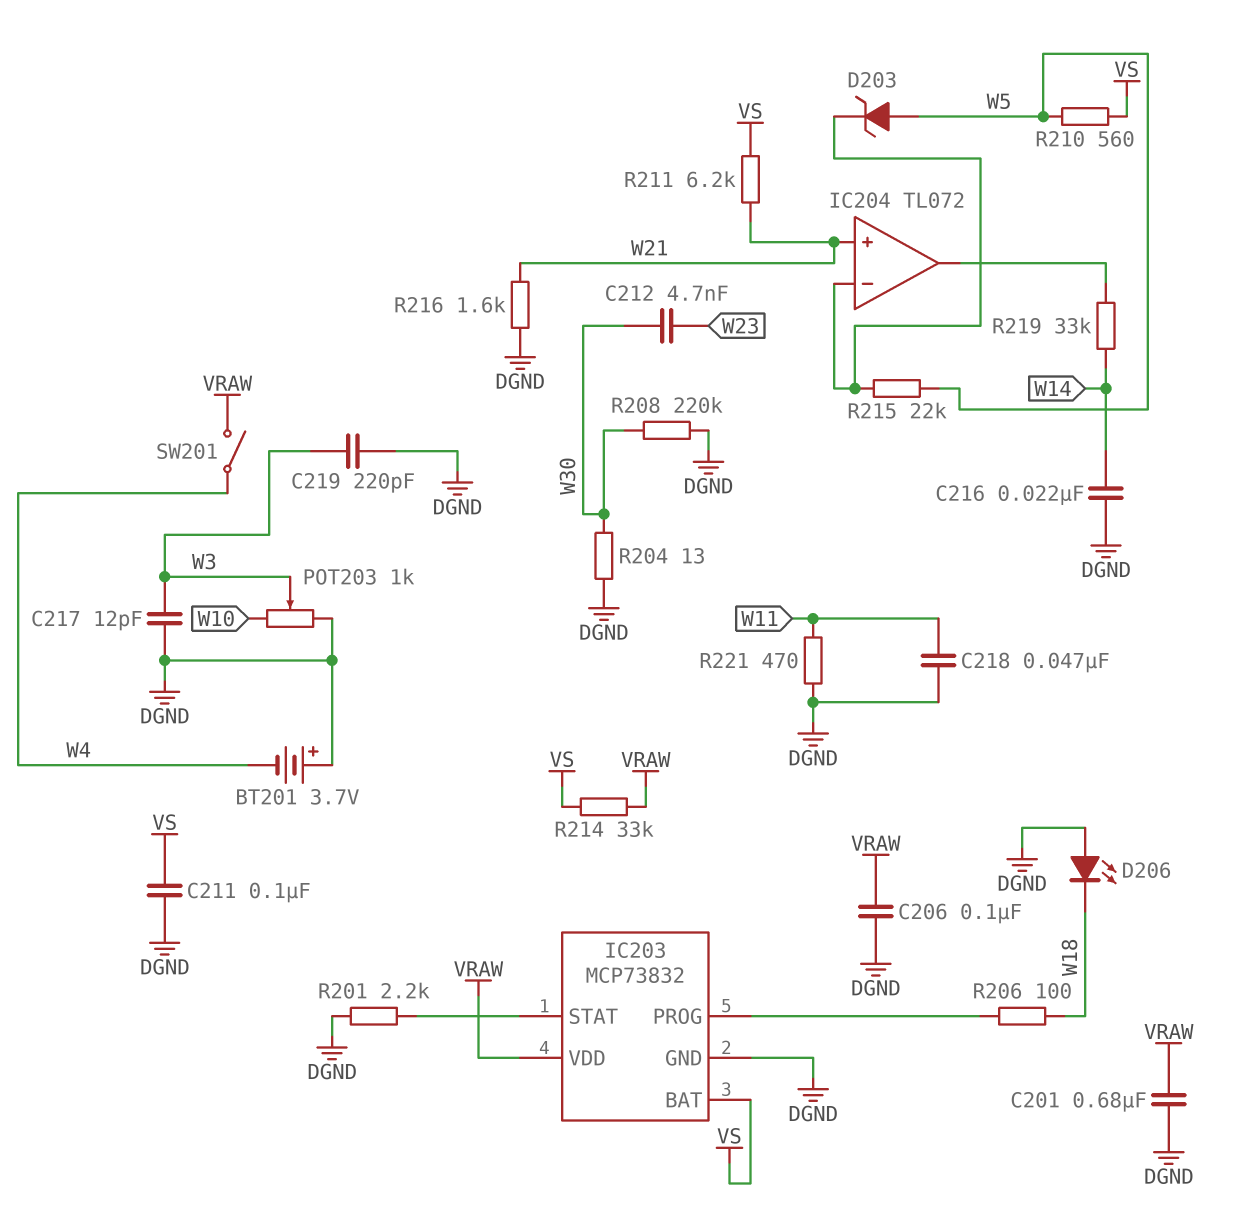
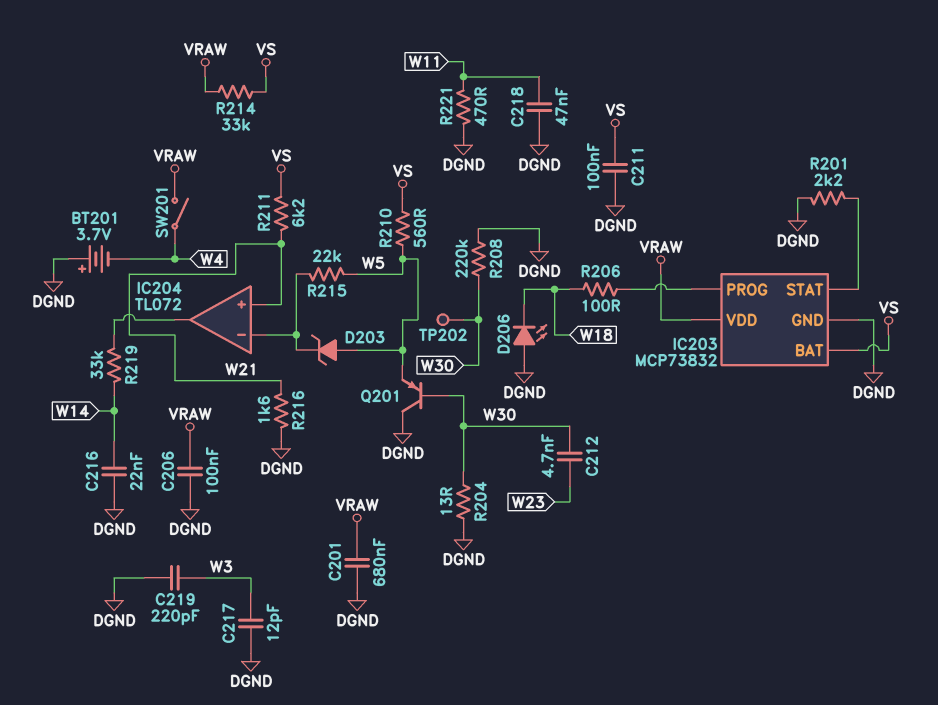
POT203: 1k (DGND, W10, wiper W3) -> none
Q201: none -> PNP (B W30, C DGND, E W5)
TP202: none -> test point (W30)

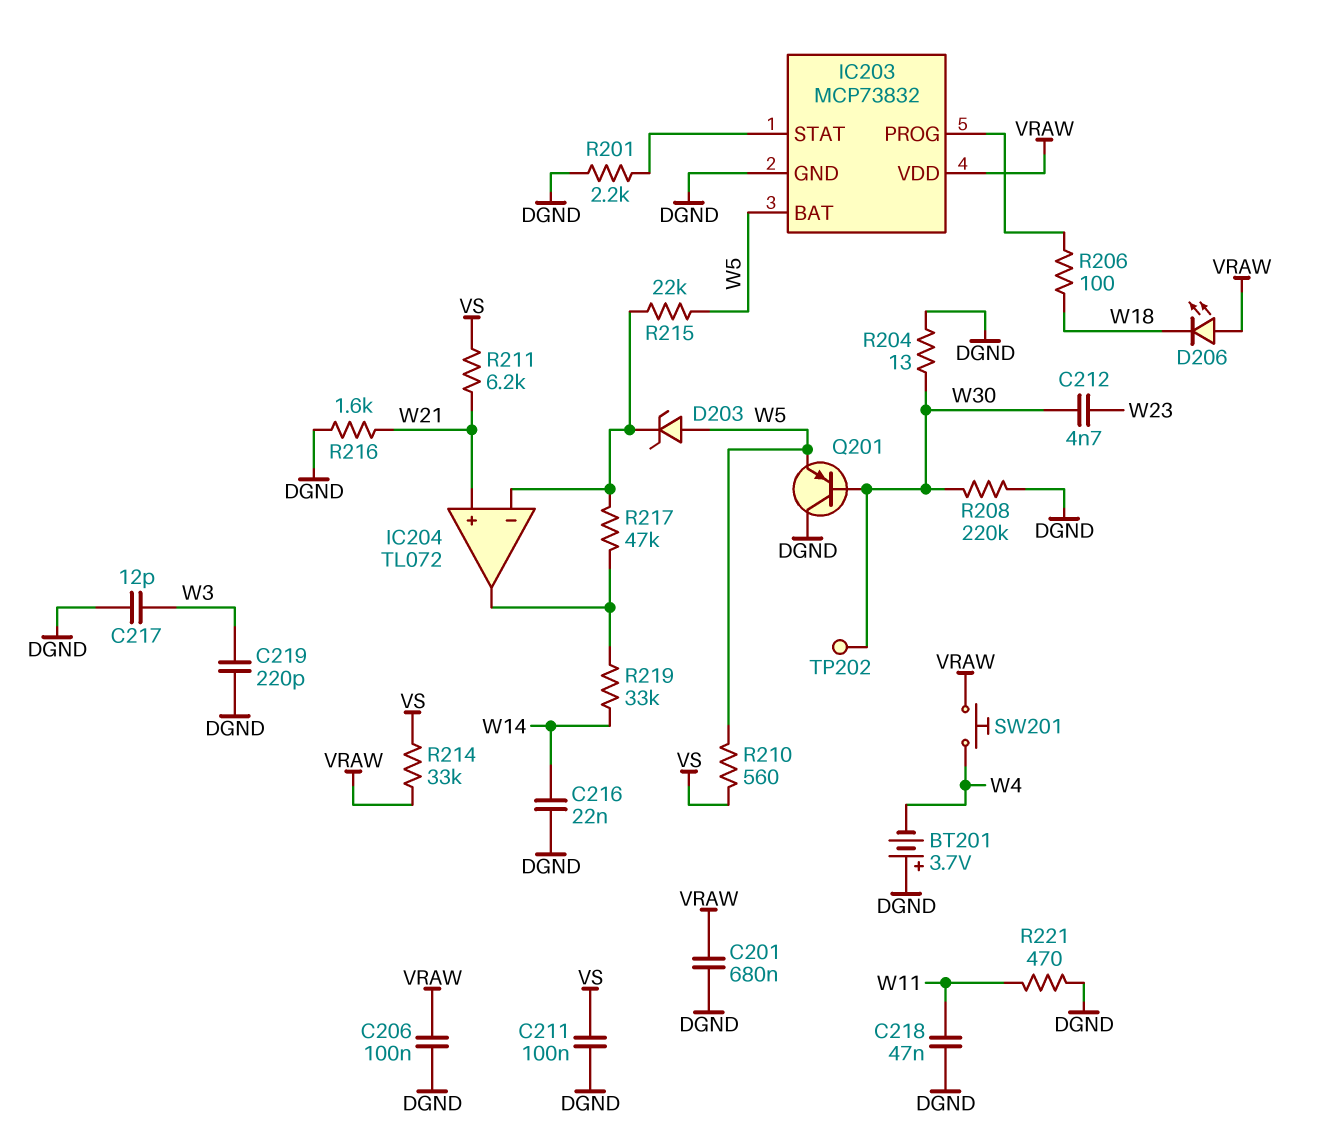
D206: LED (A DGND, K W18) -> LED (A VRAW, K W18)
IC203 pin BAT: VS -> W5
R217: none -> 47k (IC204/in-, IC204/out)
SW201: switch (VRAW, W4) -> button (VRAW, W4)

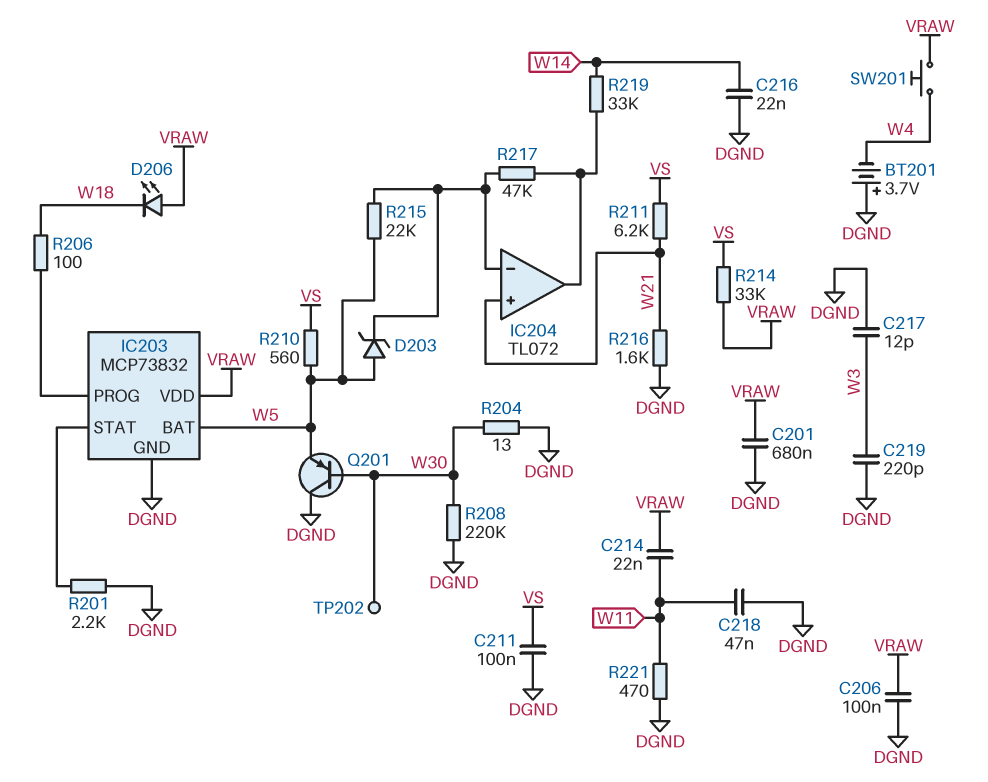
C212: 4.7nF (W23, W30) -> none
C214: none -> 22nF (VRAW, W11)

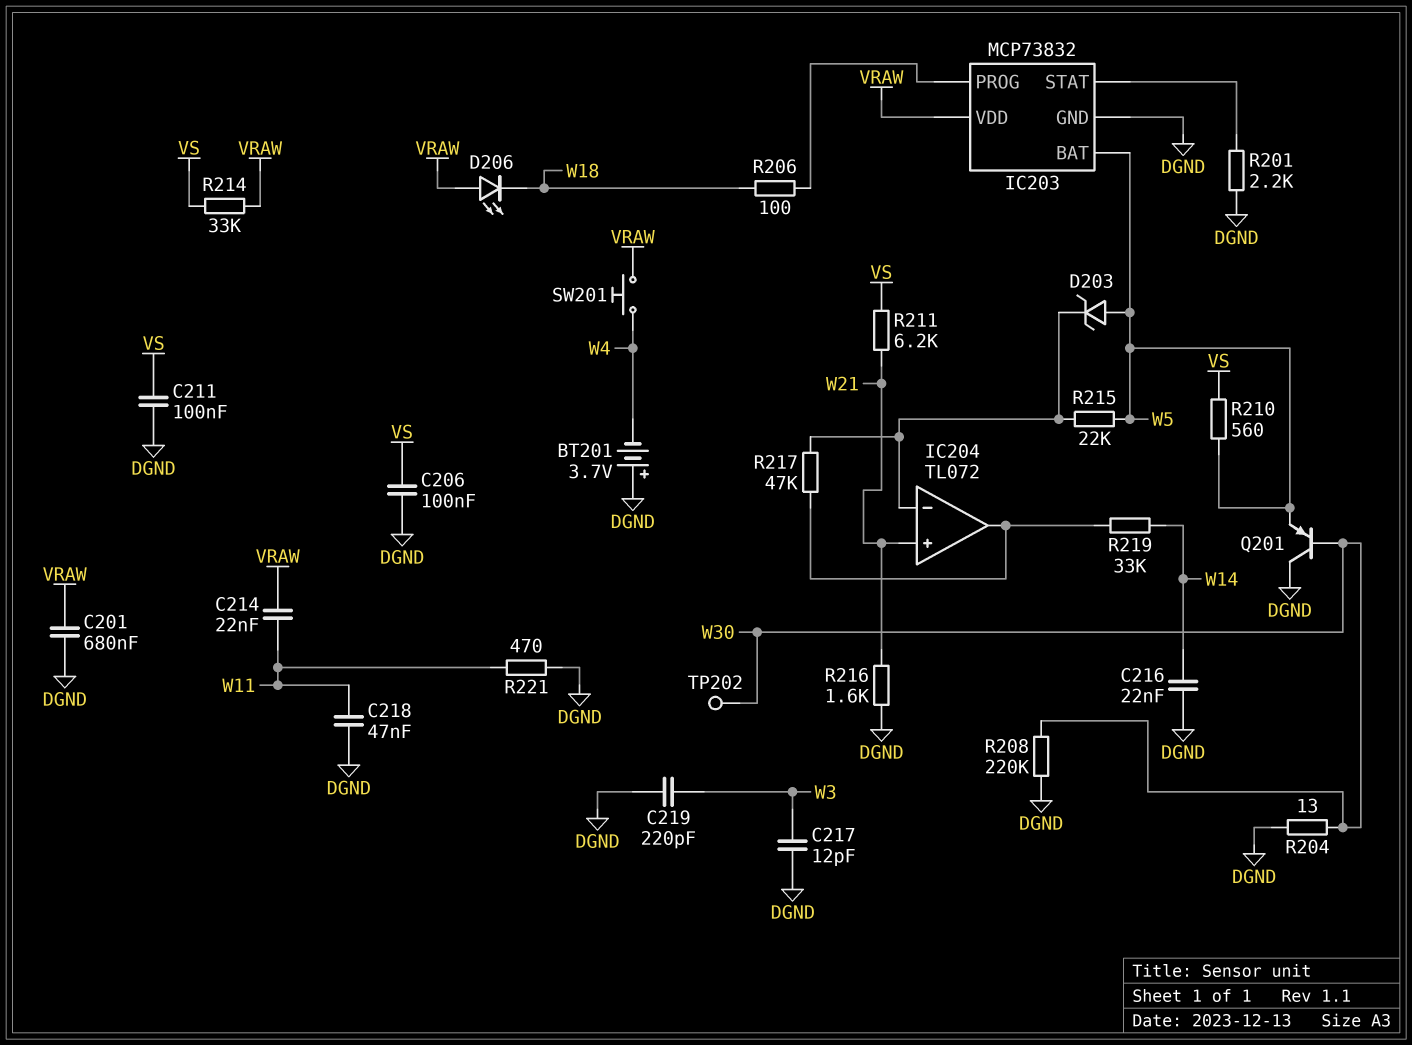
C206: 100nF (DGND, VRAW) -> 100nF (DGND, VS)

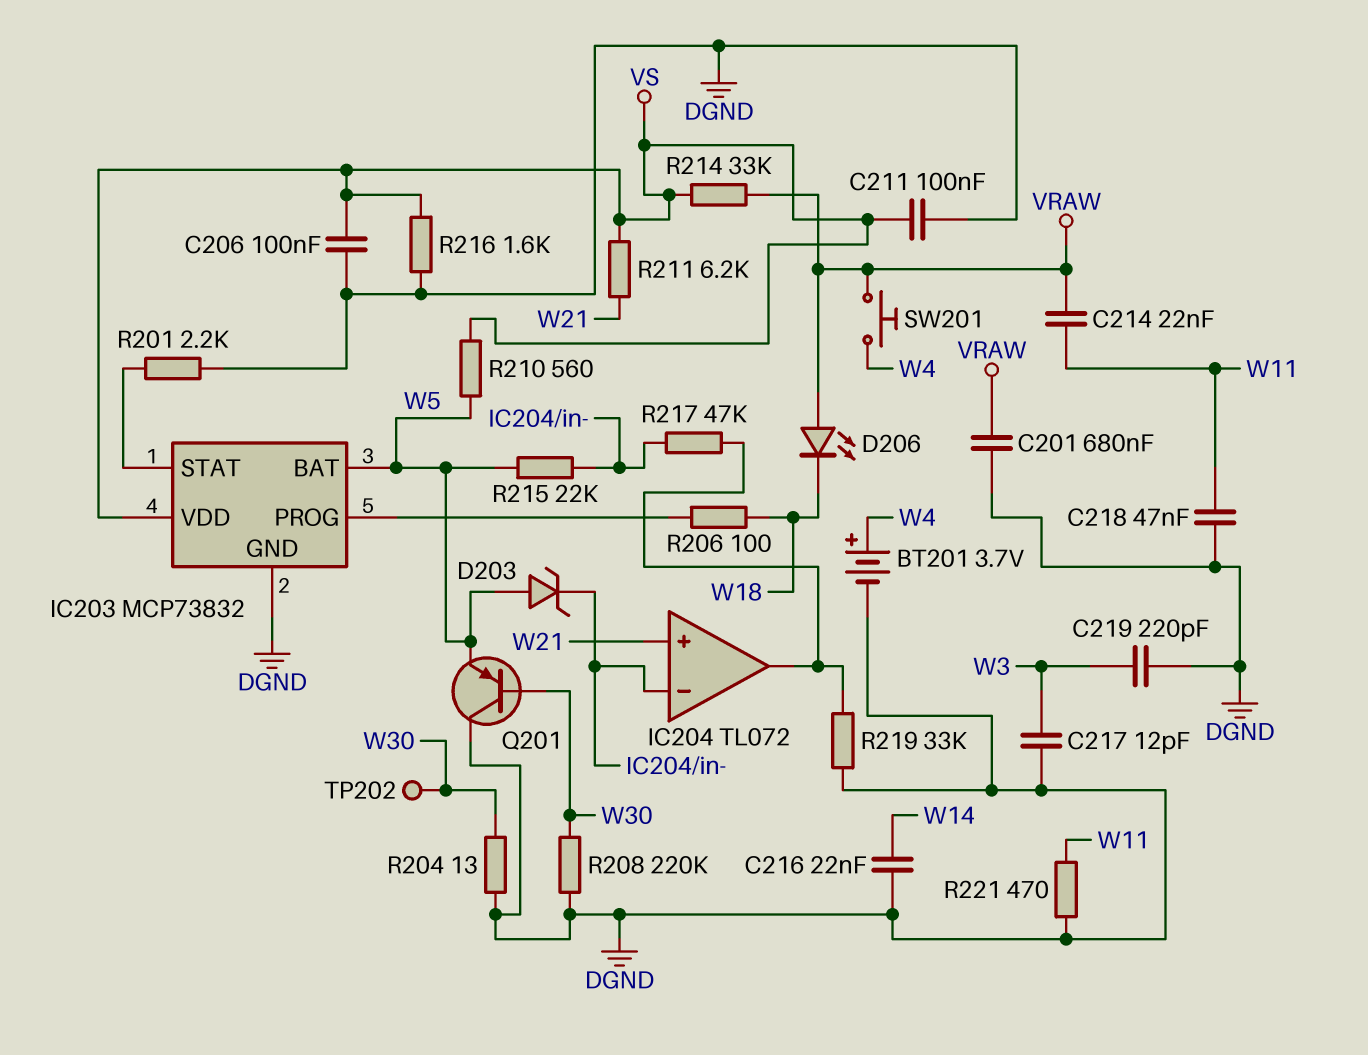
BT201: 3.7V (plus DGND, minus W4) -> 3.7V (plus W4, minus DGND)
IC203 pin VDD: VRAW -> VS
R216: 1.6k (DGND, W21) -> 1.6k (DGND, VS)
R219: 33k (IC204/out, W14) -> 33k (DGND, IC204/out)

